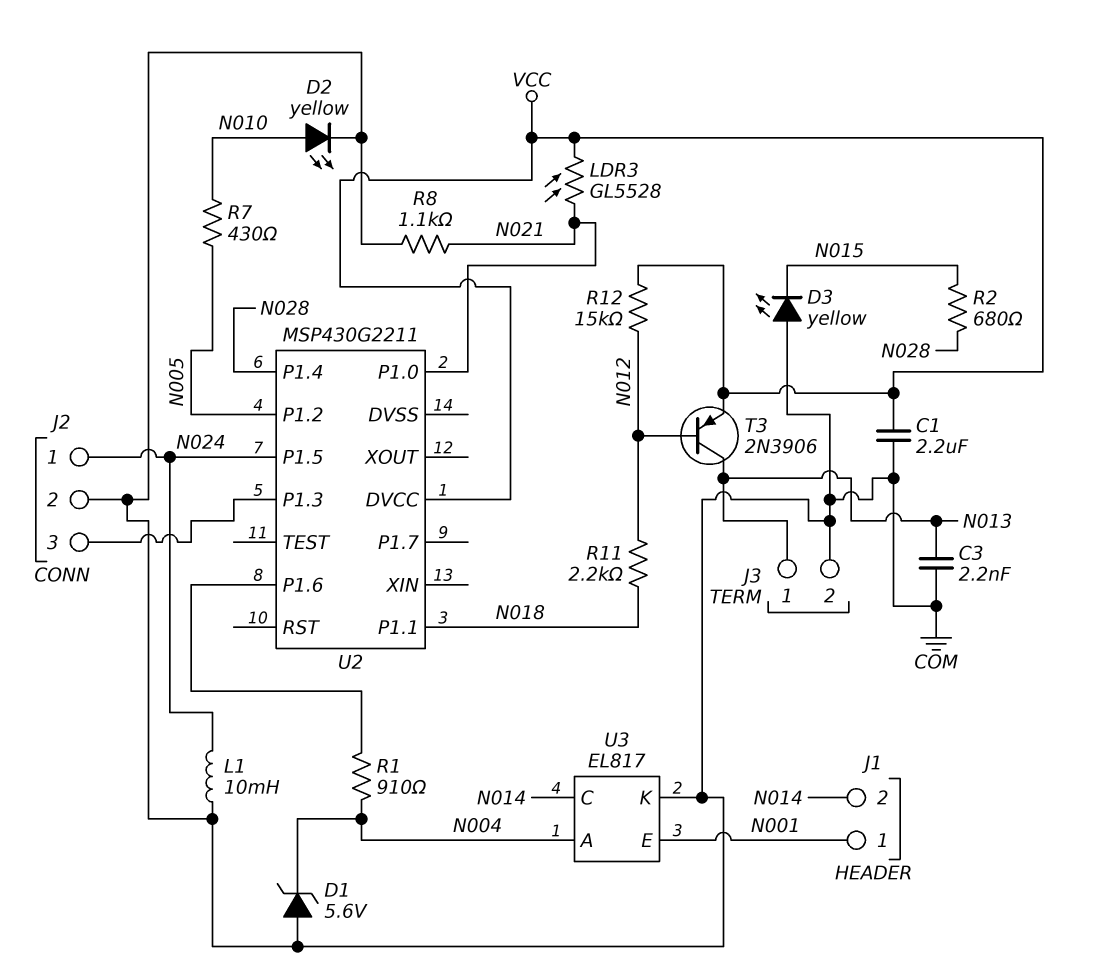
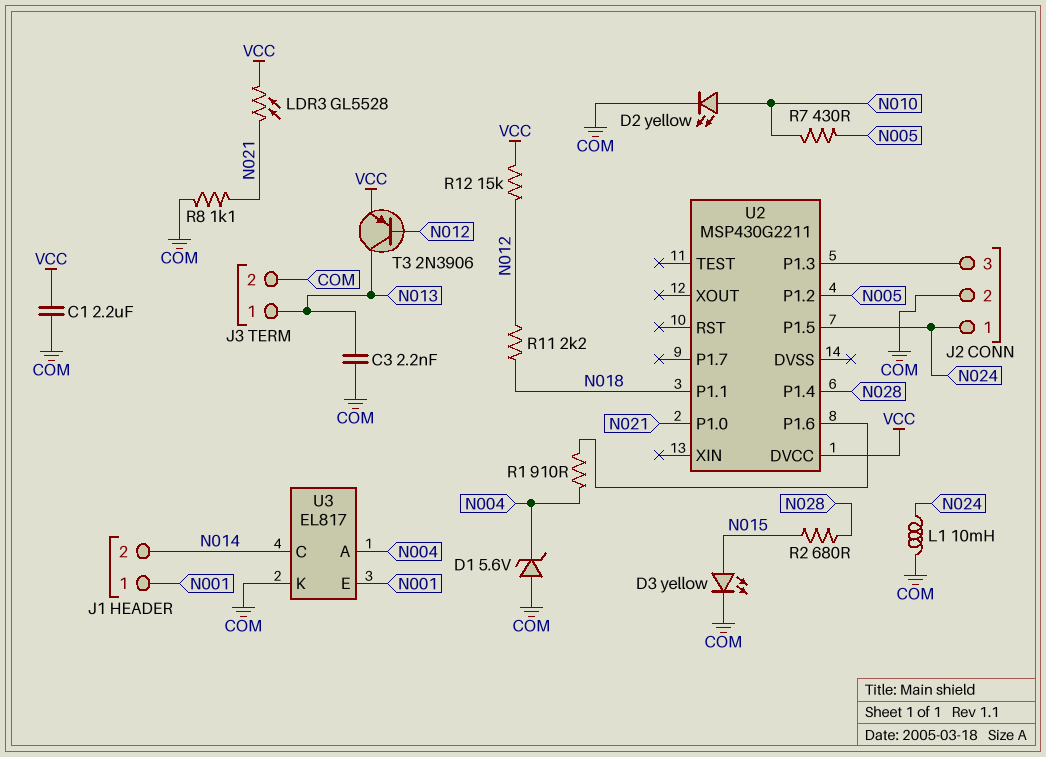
D3: LED yellow (A COM, K N015) -> LED yellow (A N015, K COM)

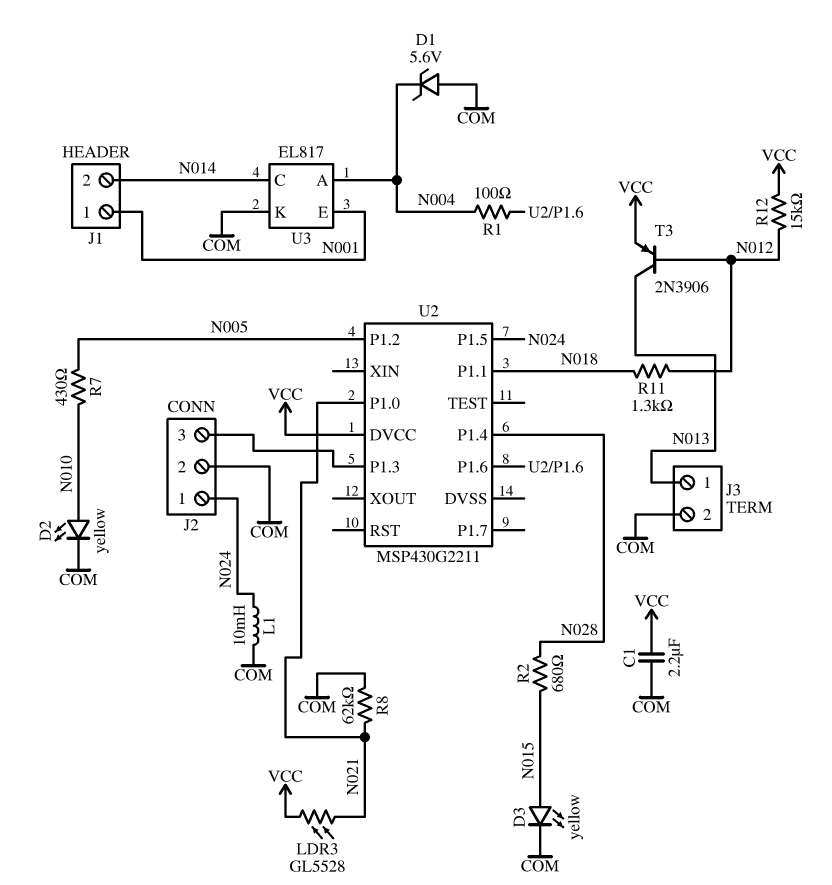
C3: 2.2nF (COM, N013) -> none
R1: 910 (N004, U2/P1.6) -> 100 (N004, U2/P1.6)
R8: 1.1k (COM, N021) -> 62k (COM, N021)
R11: 2.2k (N012, N018) -> 1.3k (N012, N018)

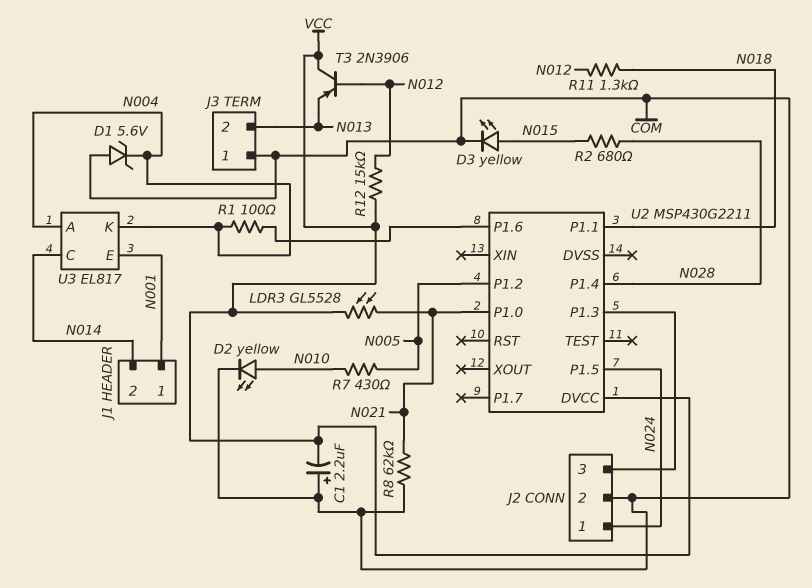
C1: 2.2uF (COM, VCC) -> 2.2uF (plus COM, minus VCC)
J3 pin 1: N013 -> COM
J3 pin 2: COM -> N013
L1: 10mH (COM, N024) -> none
T3: PNP 2N3906 (B N012, C N013, E VCC) -> PNP 2N3906 (B N012, C VCC, E N013)
U3 pin K: COM -> N004

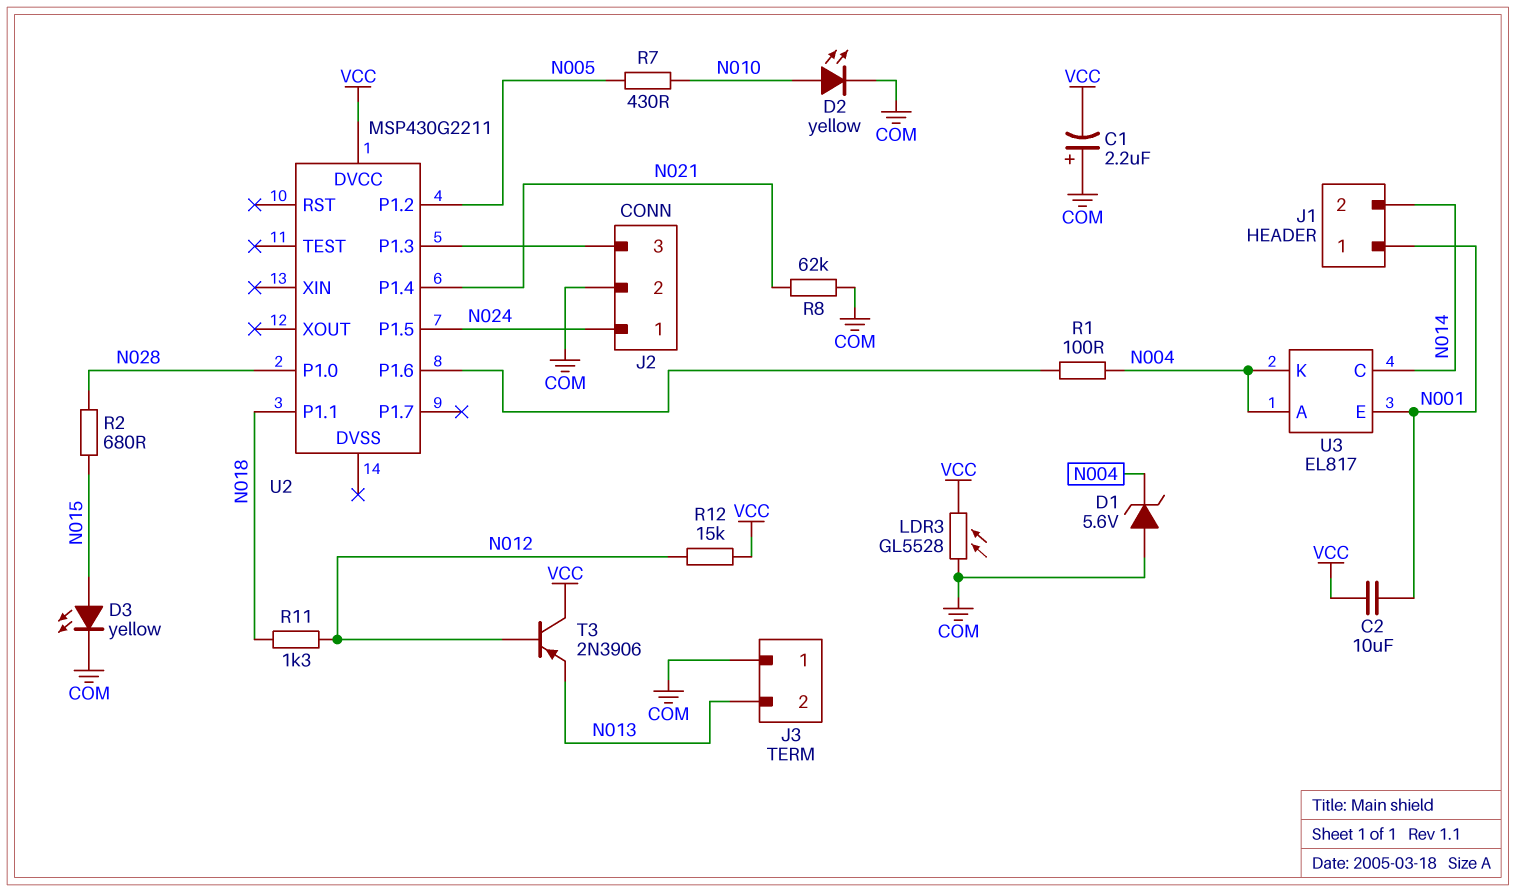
C2: none -> 10uF (N001, VCC)
LDR3: GL5528 (N021, VCC) -> GL5528 (COM, VCC)
U2 pin P1.0: N021 -> N028
U2 pin P1.4: N028 -> N021

